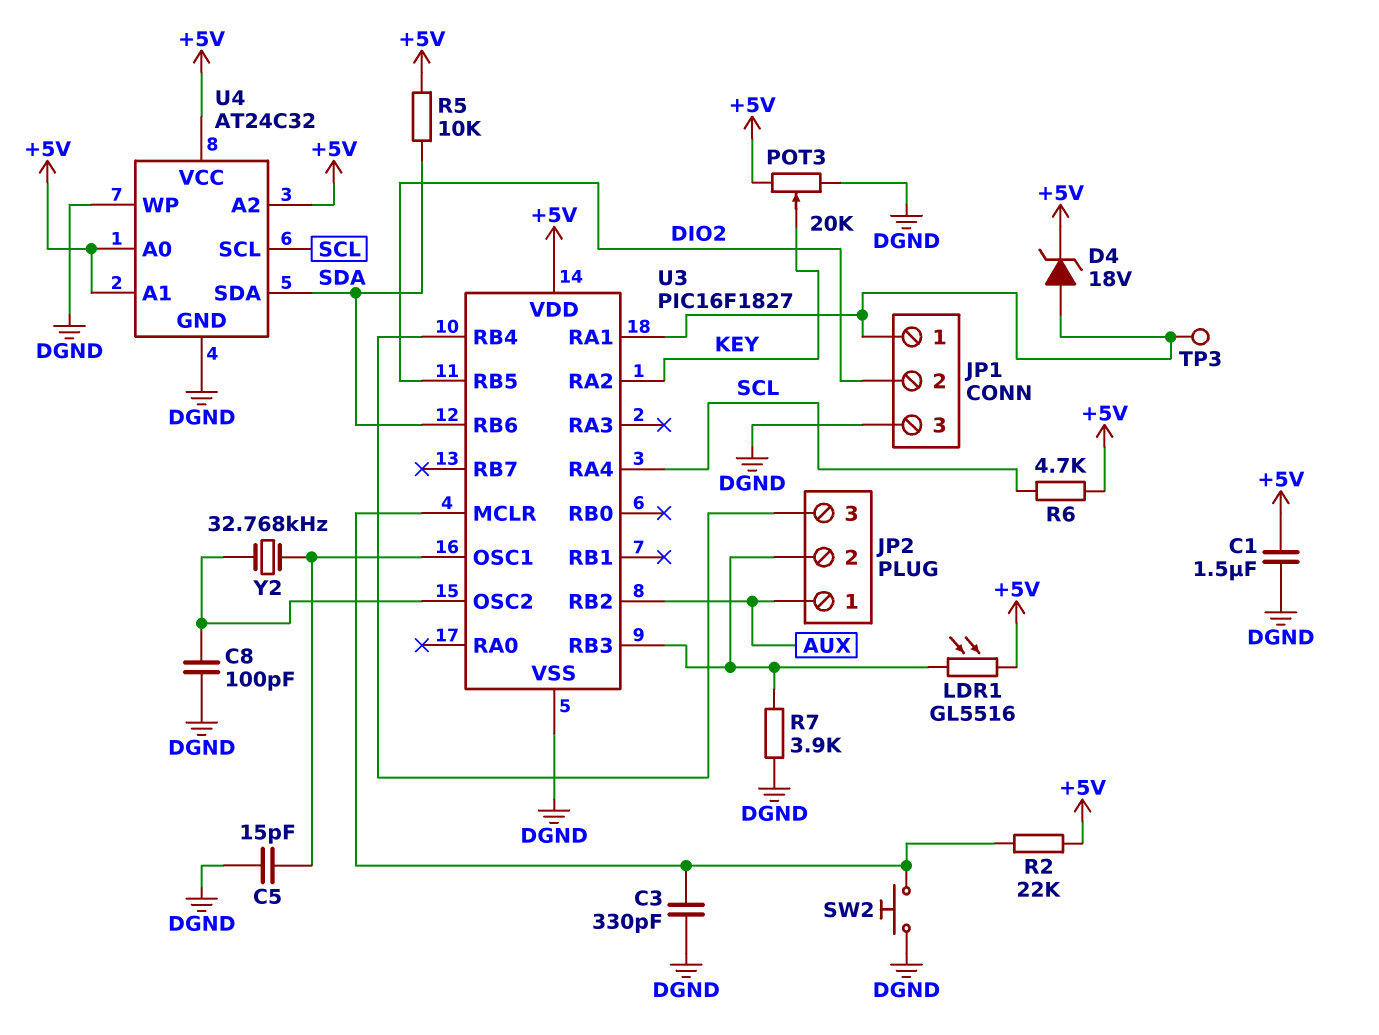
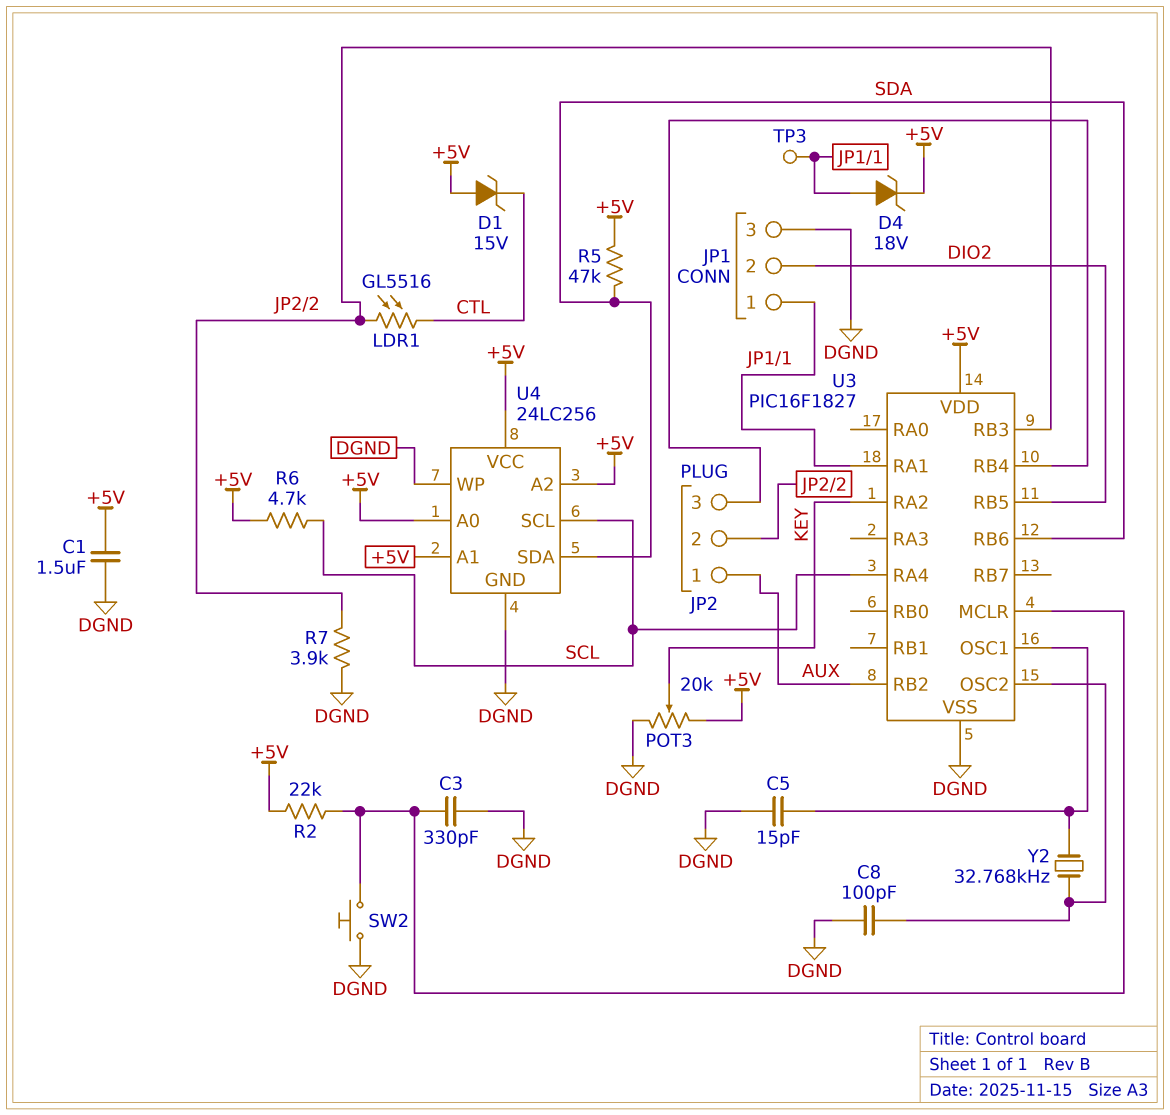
D1: none -> zener 15V (A +5V, K CTL)
LDR1: GL5516 (+5V, JP2/2) -> GL5516 (CTL, JP2/2)
R5: 10k (+5V, SDA) -> 47k (+5V, SDA)
U4: AT24C32 -> 24LC256

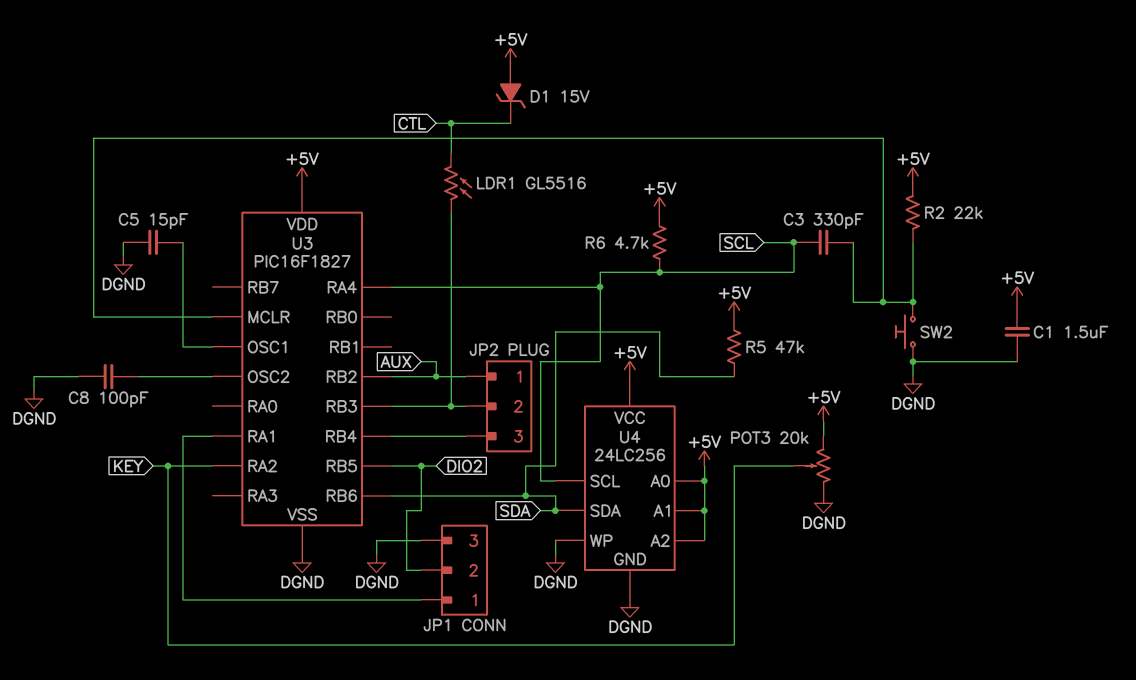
C3: 330pF (DGND, U3/MCLR) -> 330pF (SCL, U3/MCLR)
D4: zener 18V (A JP1/1, K +5V) -> none
R7: 3.9k (DGND, JP2/2) -> none
TP3: test point (JP1/1) -> none
Y2: 32.768kHz (U3/OSC1, U3/OSC2) -> none

